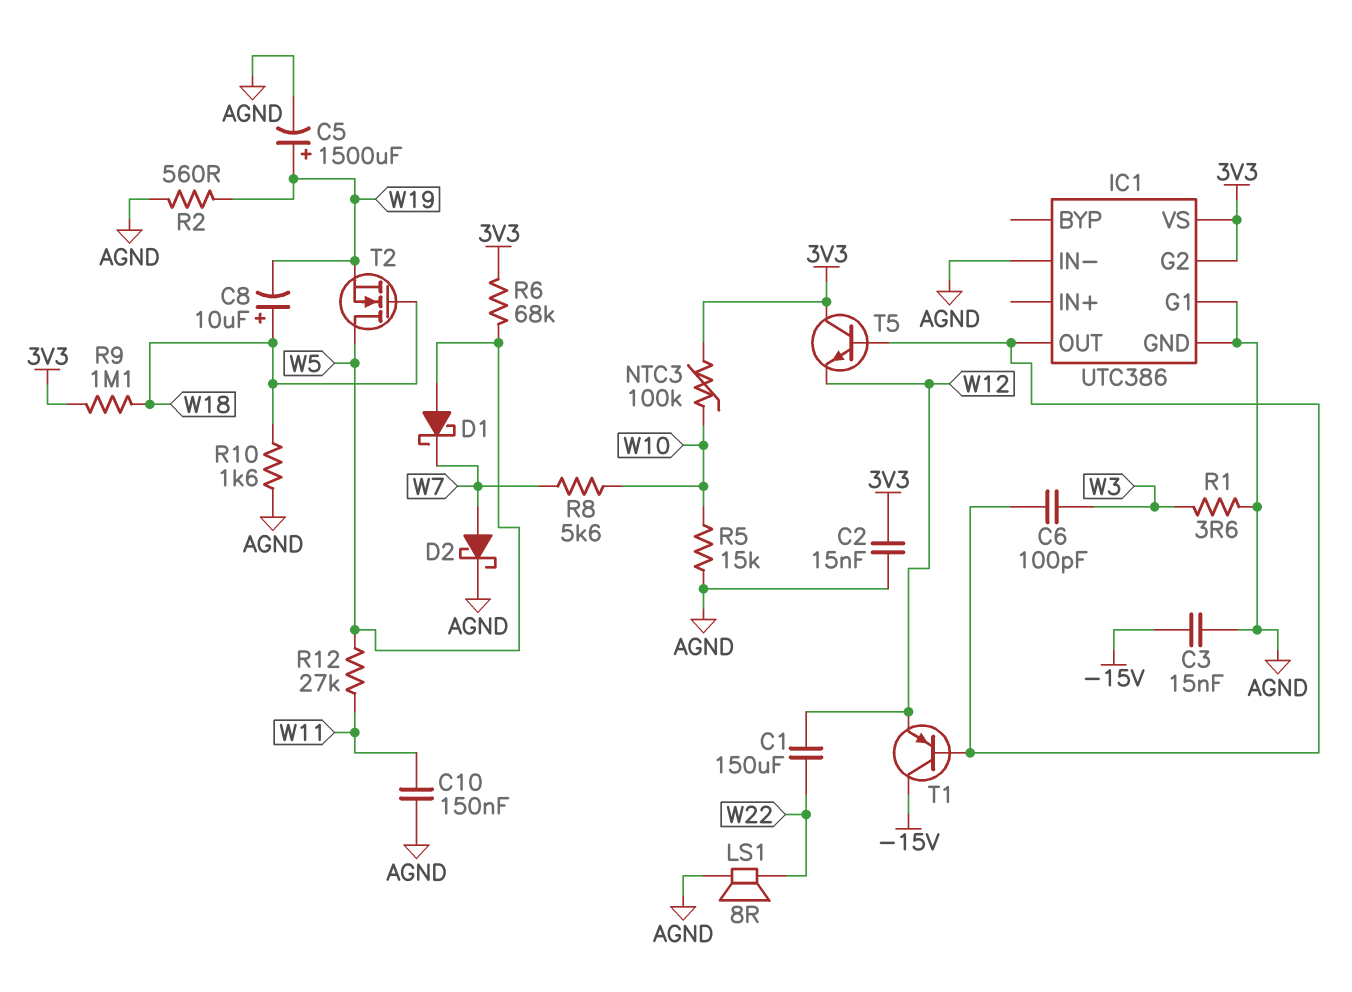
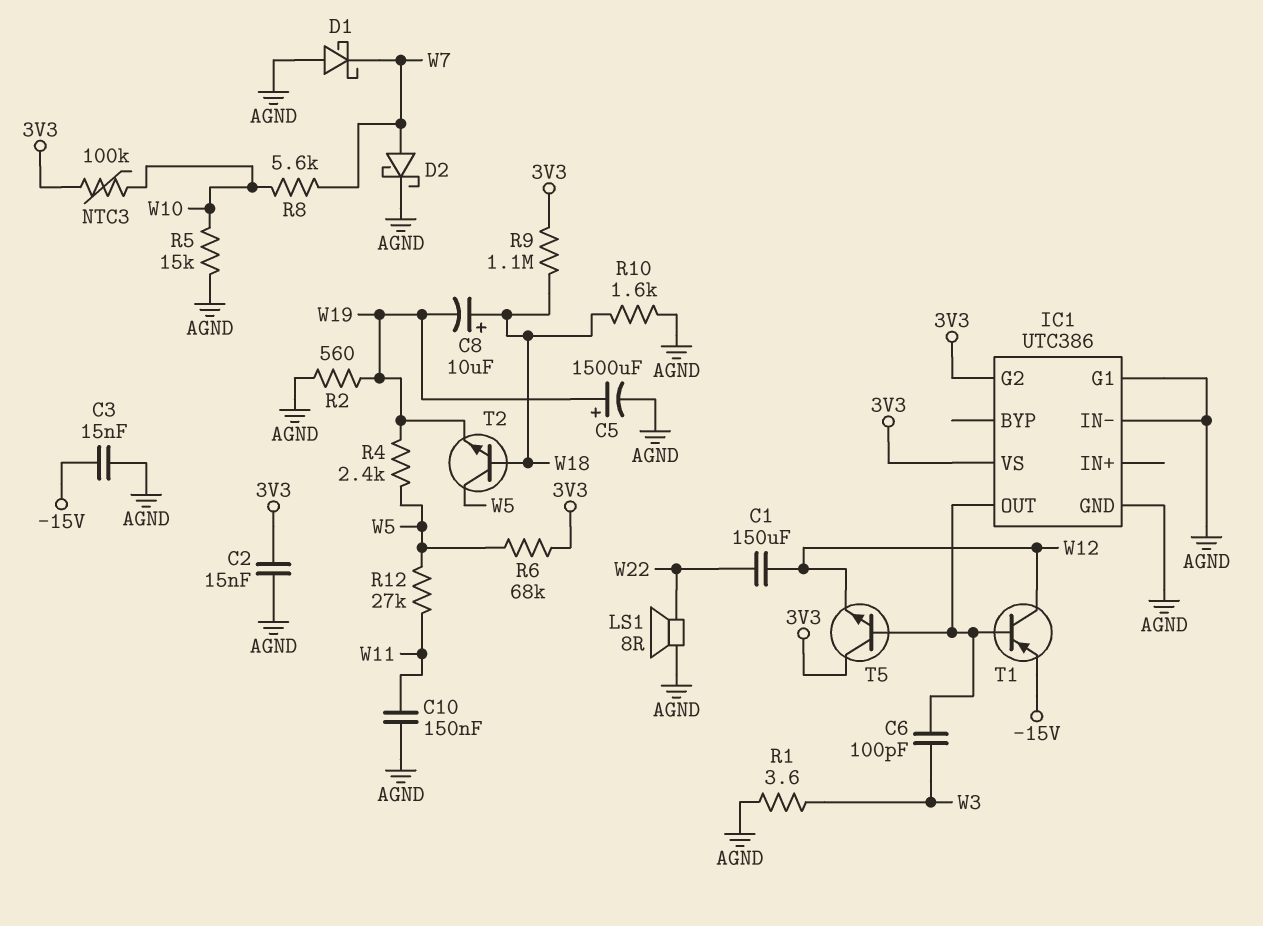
D1: schottky (A W5, K W7) -> schottky (A AGND, K W7)
R4: none -> 2.4k (W5, W19)
T1: PNP (B IC1/OUT, C -15V, E W12) -> PNP (B IC1/OUT, C W12, E -15V)
T2: NMOS (G W18, D W5, S W19) -> NPN (B W18, C W5, E W19)

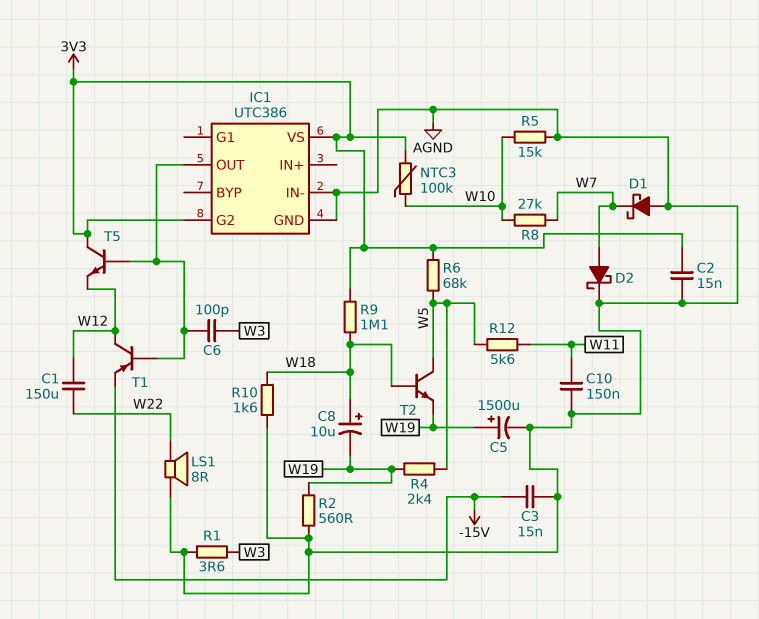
IC1 pin G1: AGND -> none
R8: 5.6k (W7, W10) -> 27k (W7, W10)
R12: 27k (W5, W11) -> 5.6k (W5, W11)

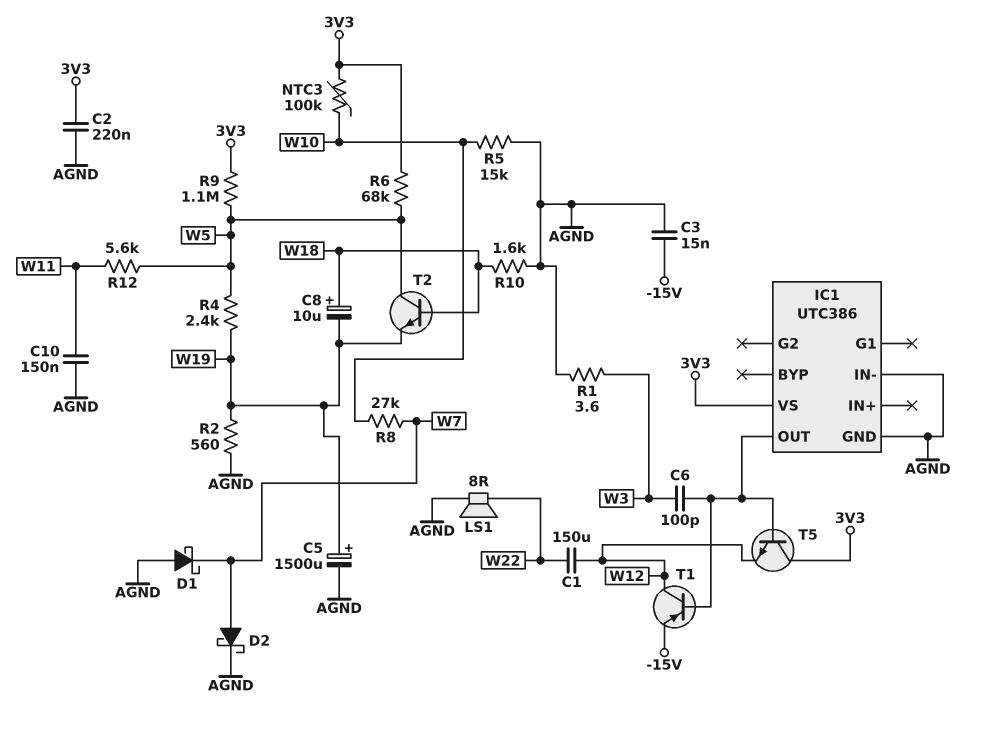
C2: 15nF (3V3, AGND) -> 220nF (3V3, AGND)
IC1 pin G2: 3V3 -> none
R9: 1.1M (3V3, W18) -> 1.1M (3V3, W5)

